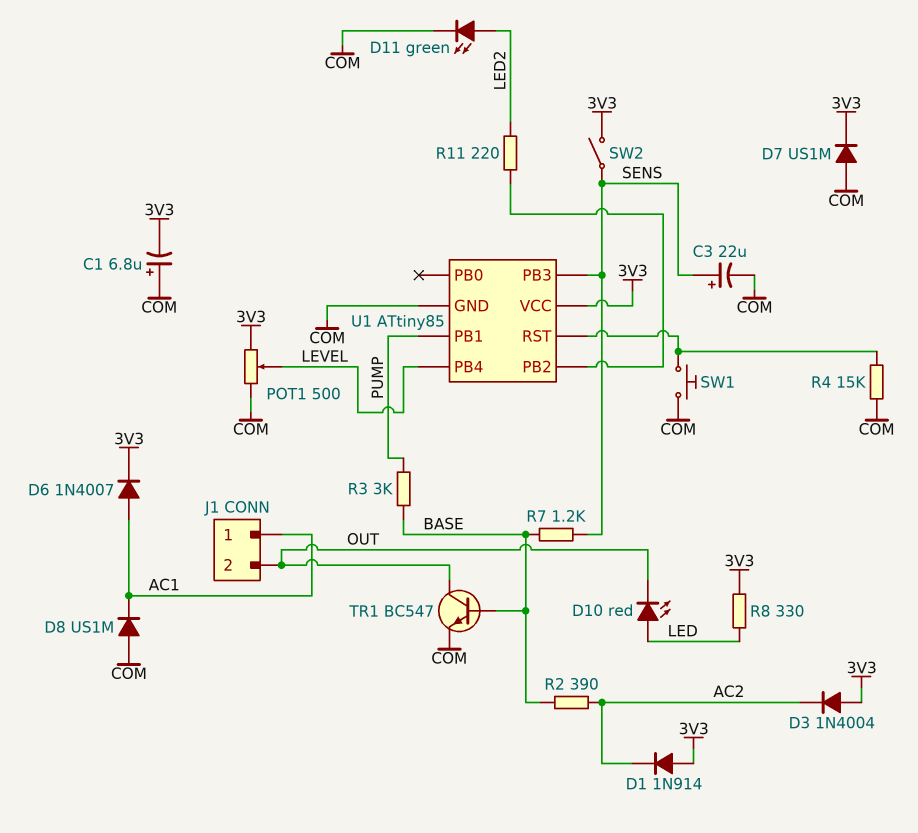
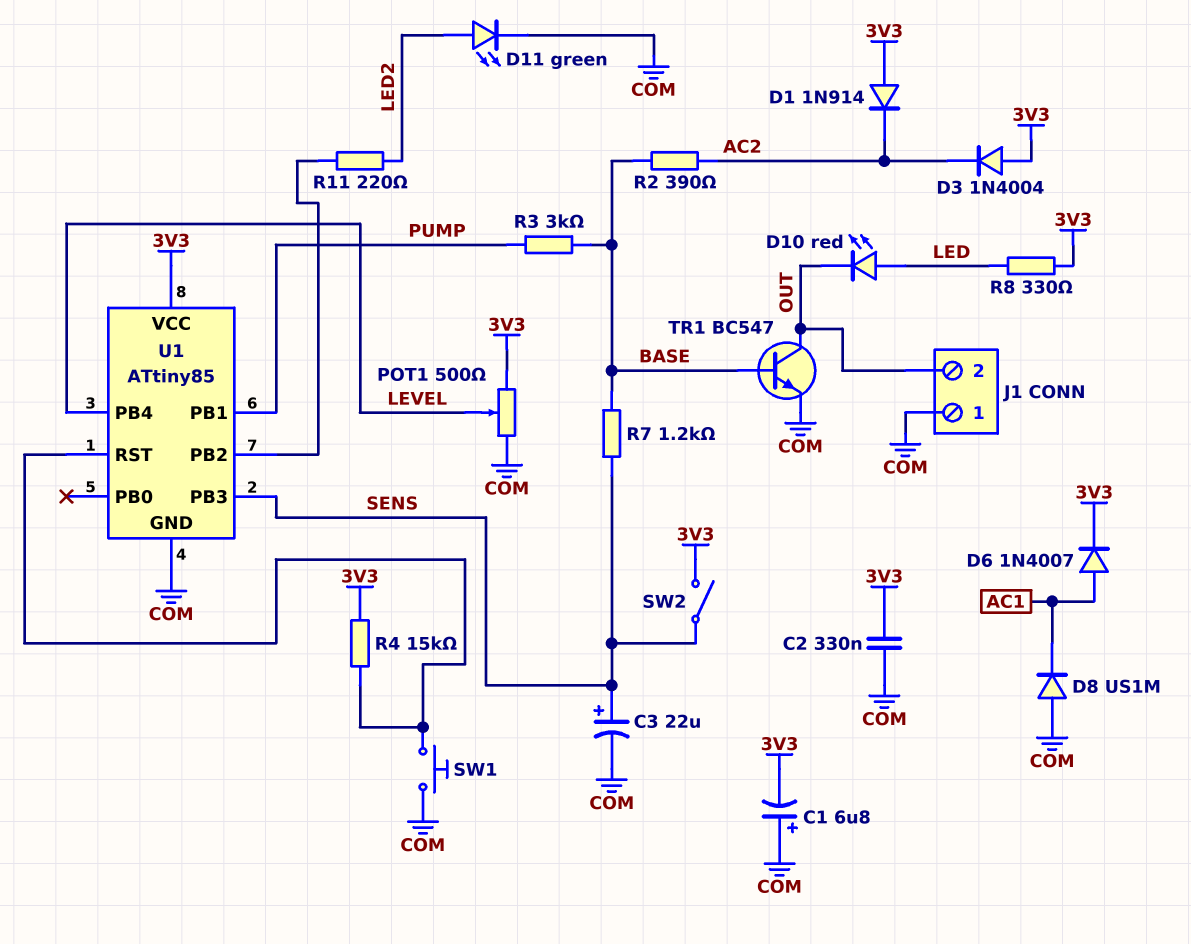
C2: none -> 330nF (3V3, COM)
D7: diode US1M (A COM, K 3V3) -> none
J1 pin 1: AC1 -> COM
R4: 15k (COM, U1/RST) -> 15k (3V3, U1/RST)

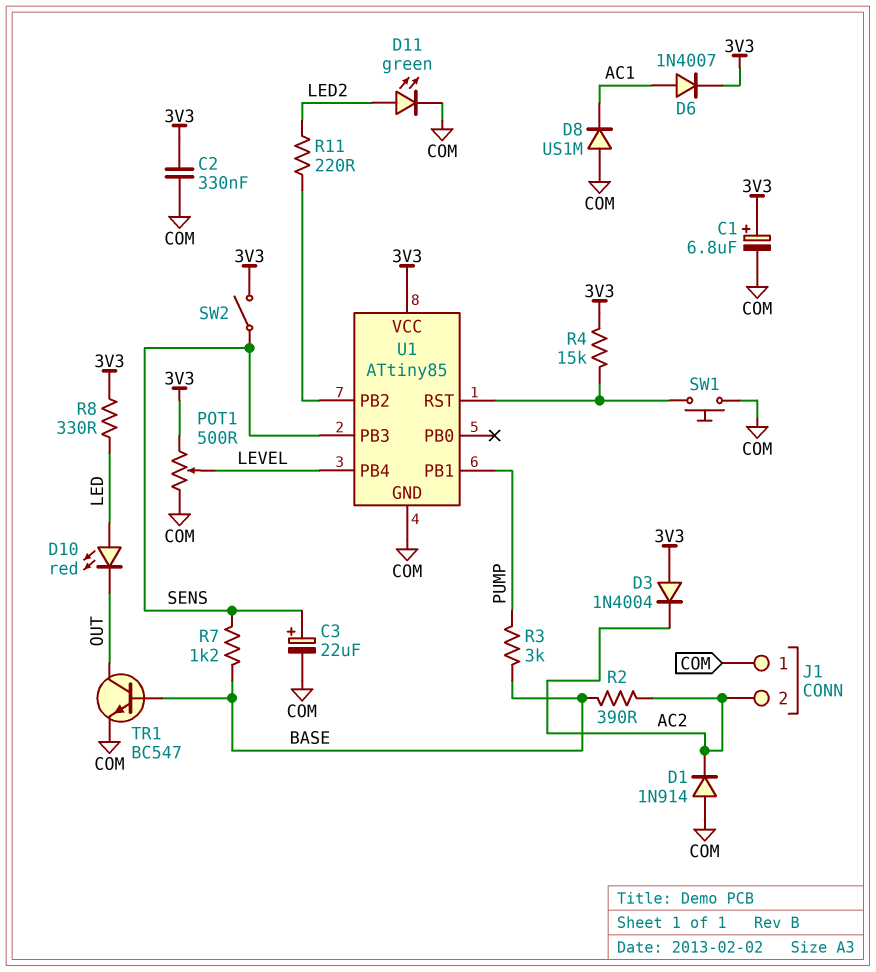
C1: 6.8uF (plus COM, minus 3V3) -> 6.8uF (plus 3V3, minus COM)
D1: diode 1N914 (A 3V3, K AC2) -> diode 1N914 (A COM, K AC2)
J1 pin 2: OUT -> AC2

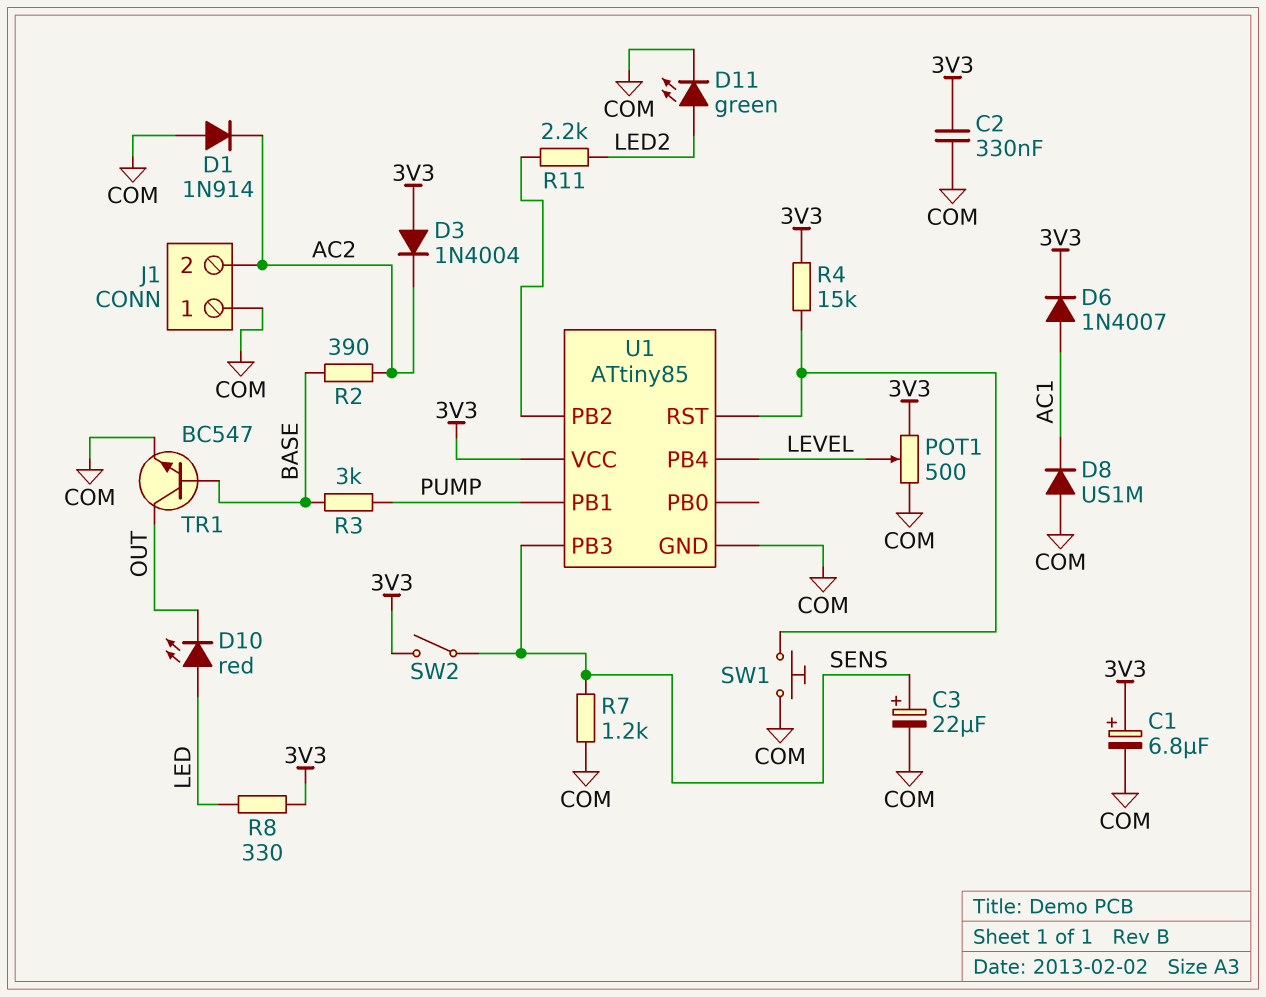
R7: 1.2k (BASE, SENS) -> 1.2k (COM, SENS)
R11: 220 (LED2, U1/PB2) -> 2.2k (LED2, U1/PB2)

